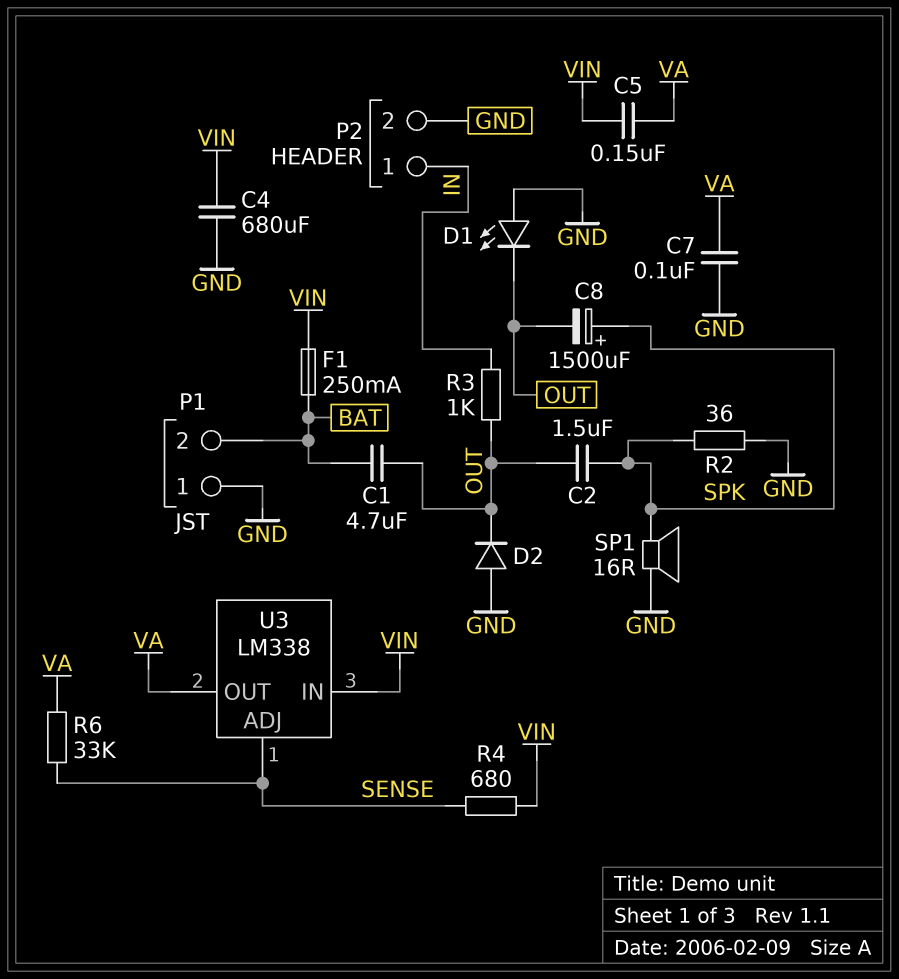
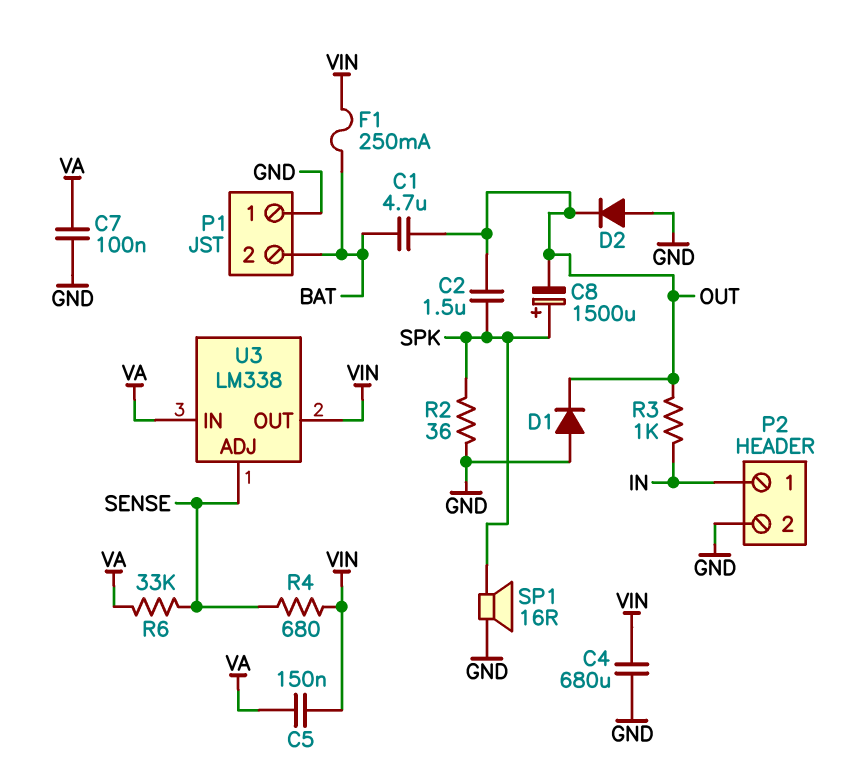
D1: LED (A GND, K OUT) -> diode (A GND, K OUT)
U3 pin IN: VIN -> VA
U3 pin OUT: VA -> VIN

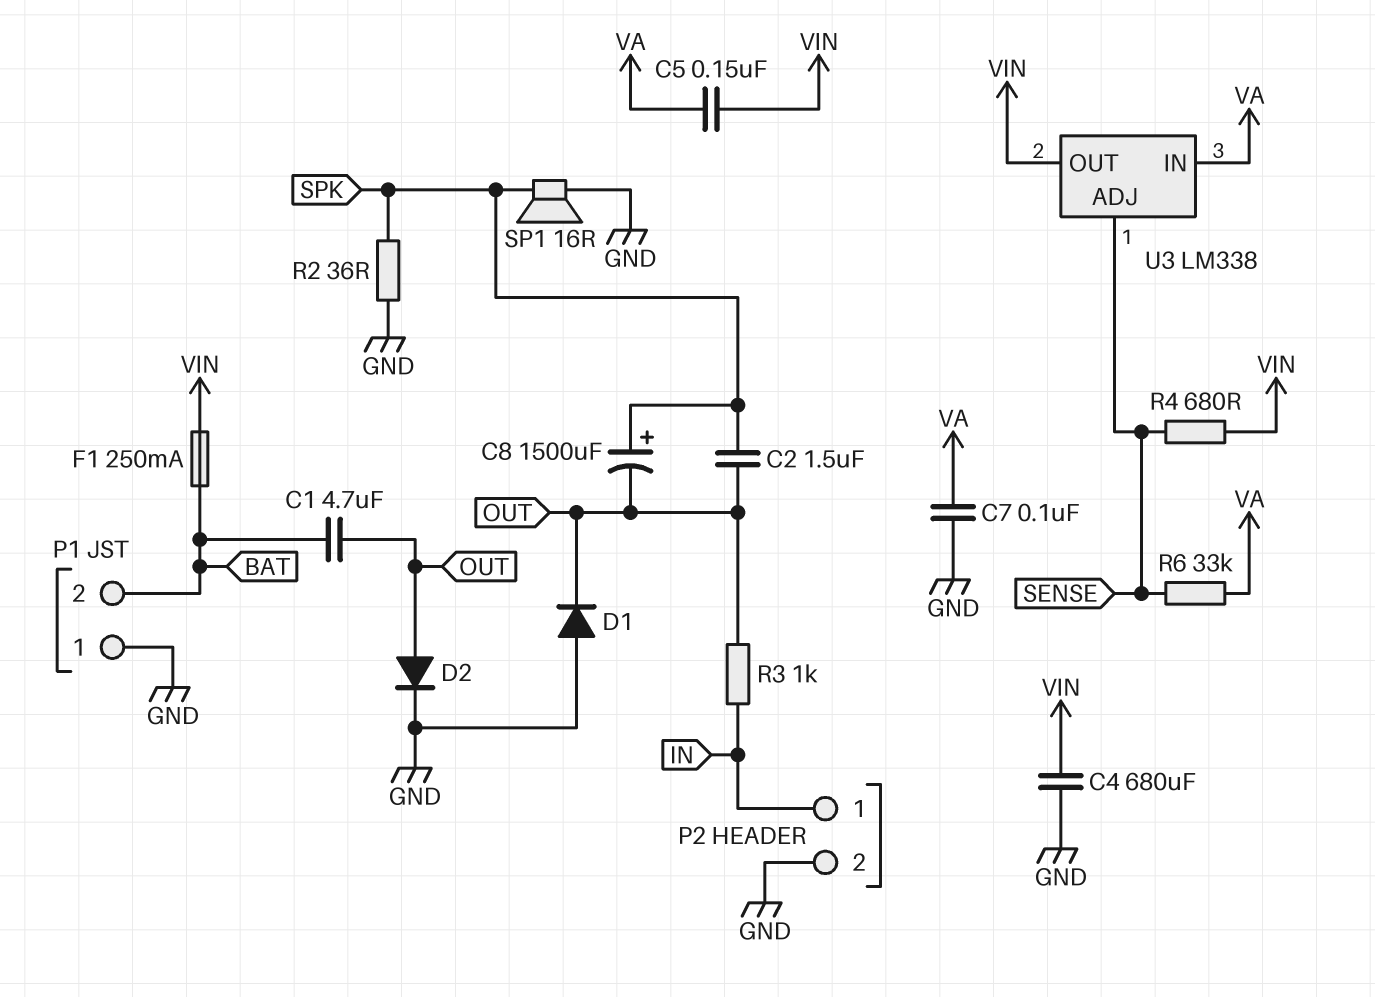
D2: diode (A GND, K OUT) -> diode (A OUT, K GND)

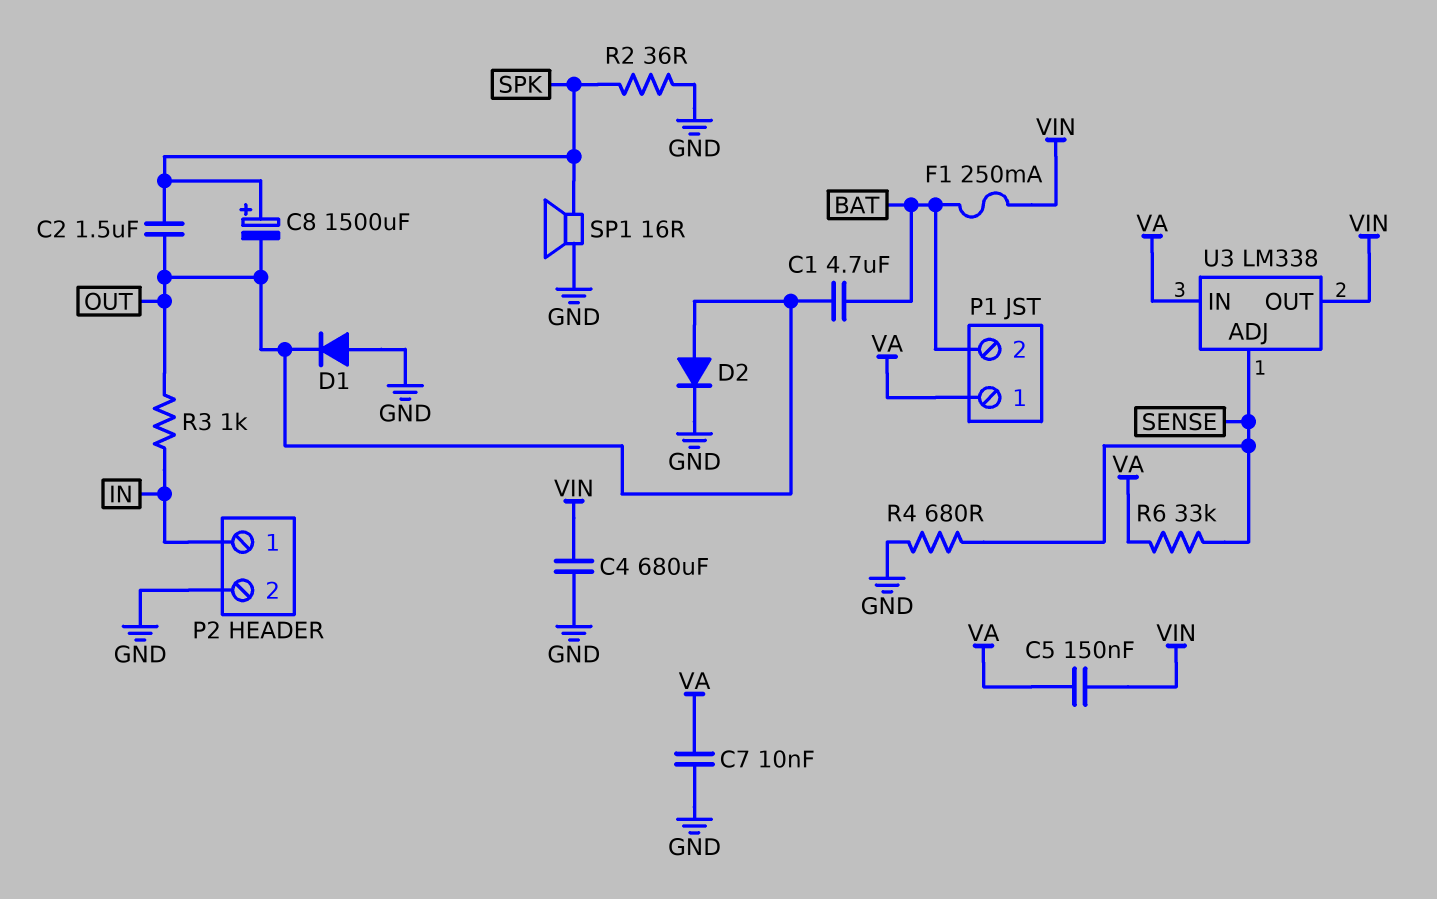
C7: 100nF (GND, VA) -> 10nF (GND, VA)
P1 pin 1: GND -> VA
R4: 680 (SENSE, VIN) -> 680 (GND, SENSE)

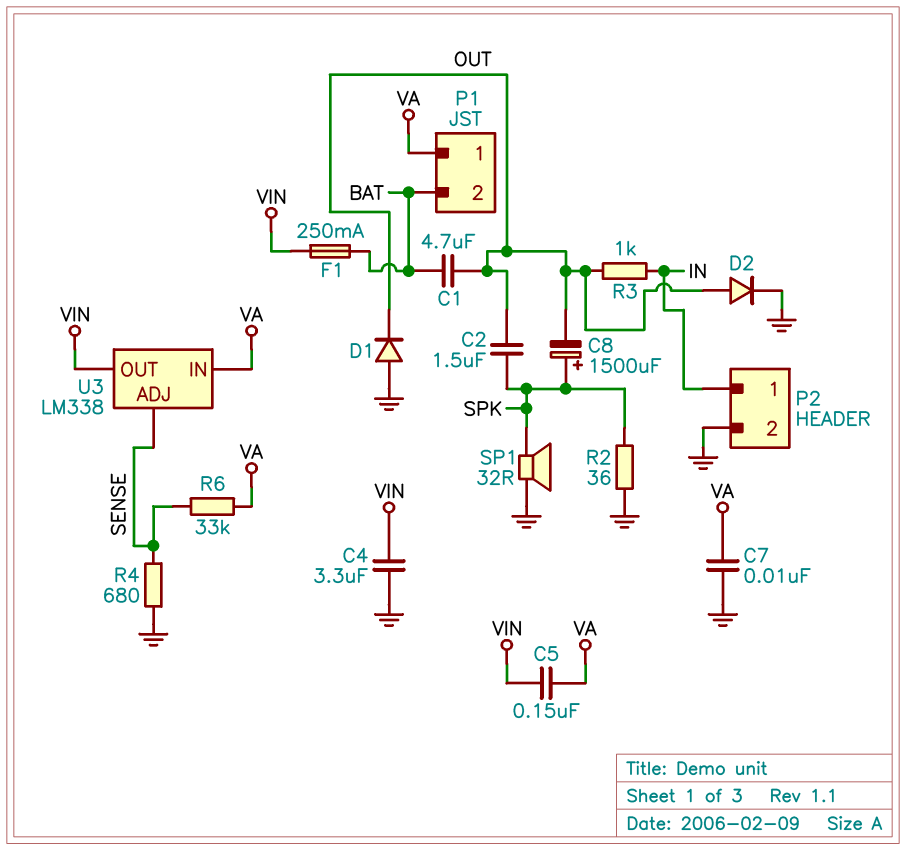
C4: 680uF (GND, VIN) -> 3.3uF (GND, VIN)
SP1: speaker 16R (GND, SPK) -> speaker 32R (GND, SPK)

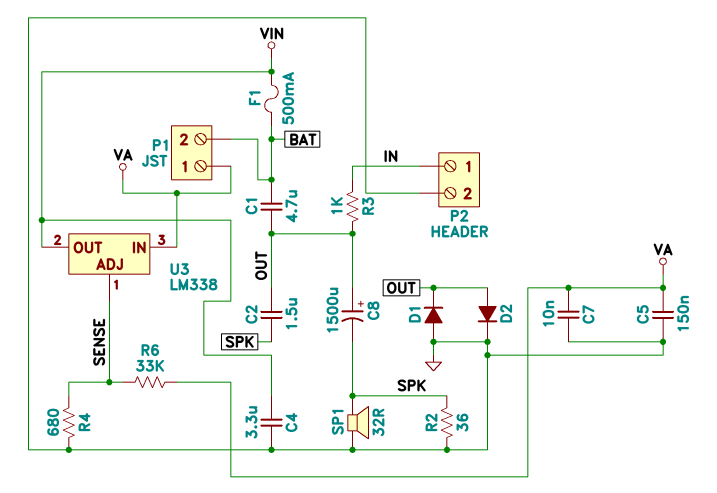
C5: 150nF (VA, VIN) -> 150nF (GND, VA)
C8: 1500uF (plus SPK, minus OUT) -> 1500uF (plus OUT, minus SPK)
F1: 250mA (BAT, VIN) -> 500mA (BAT, VIN)

